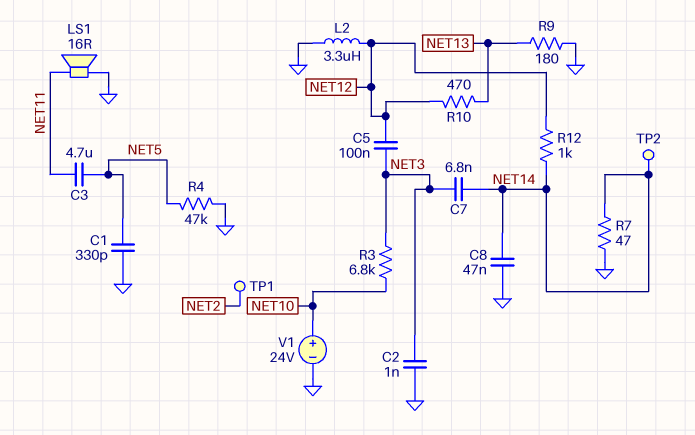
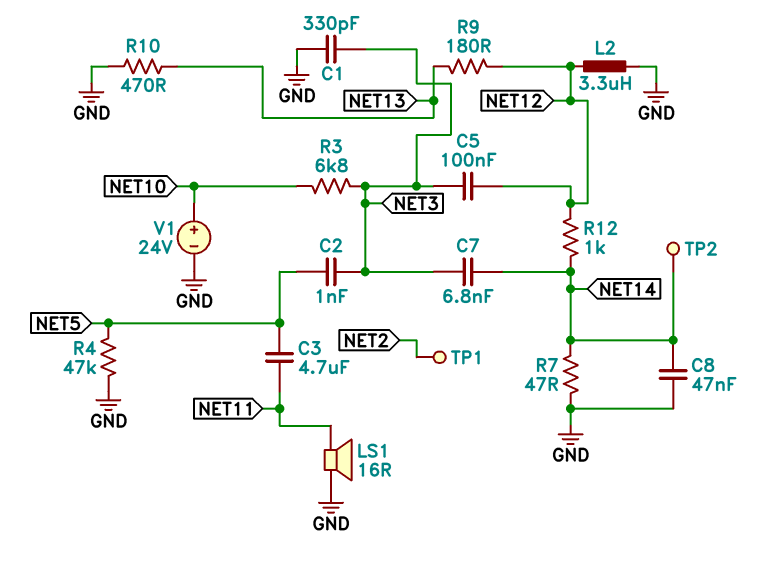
C1: 330pF (GND, NET5) -> 330pF (GND, NET3)
C2: 1nF (GND, NET3) -> 1nF (NET3, NET5)
R9: 180 (GND, NET13) -> 180 (NET12, NET13)
R10: 470 (NET12, NET13) -> 470 (GND, NET13)

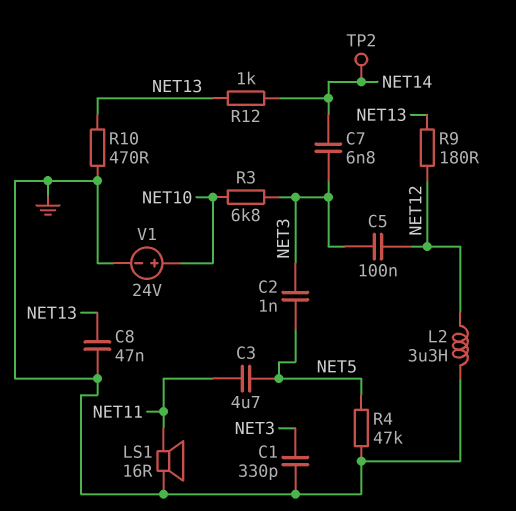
C8: 47nF (GND, NET14) -> 47nF (GND, NET13)
R7: 47 (GND, NET14) -> none
R12: 1k (NET12, NET14) -> 1k (NET13, NET14)
TP1: test point (NET2) -> none

